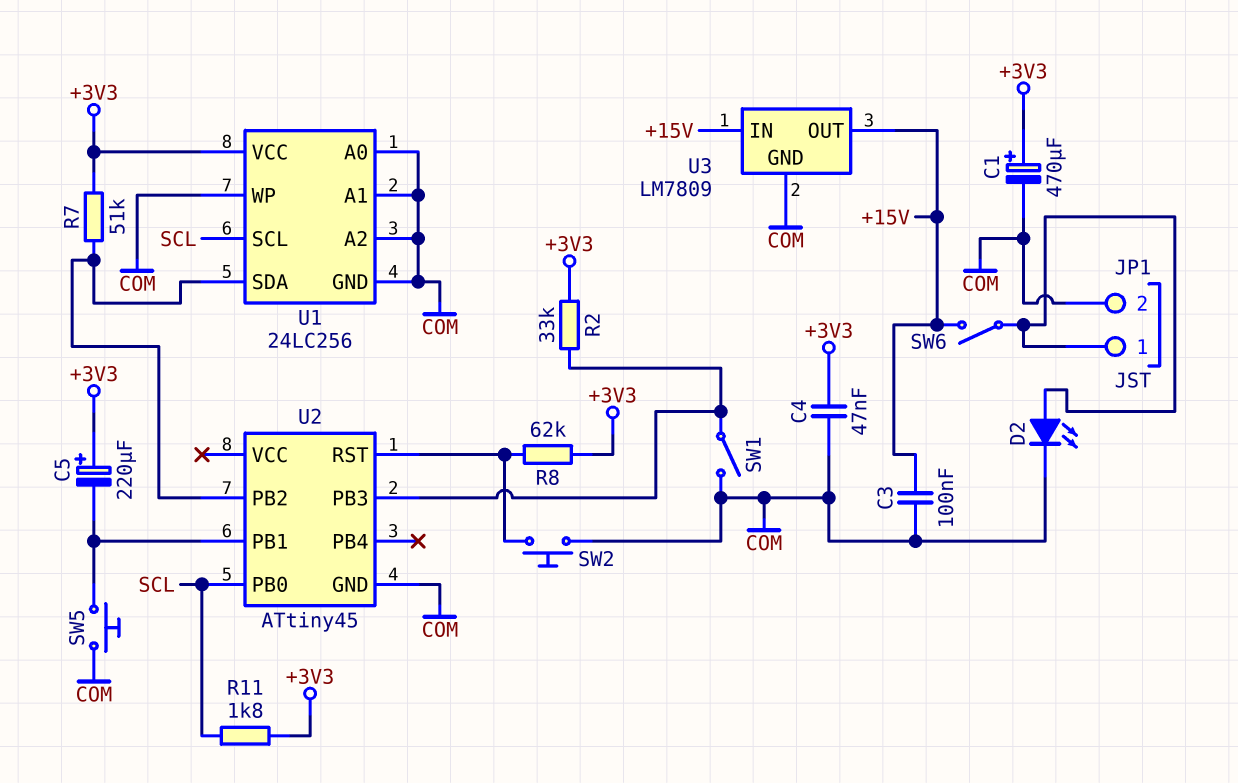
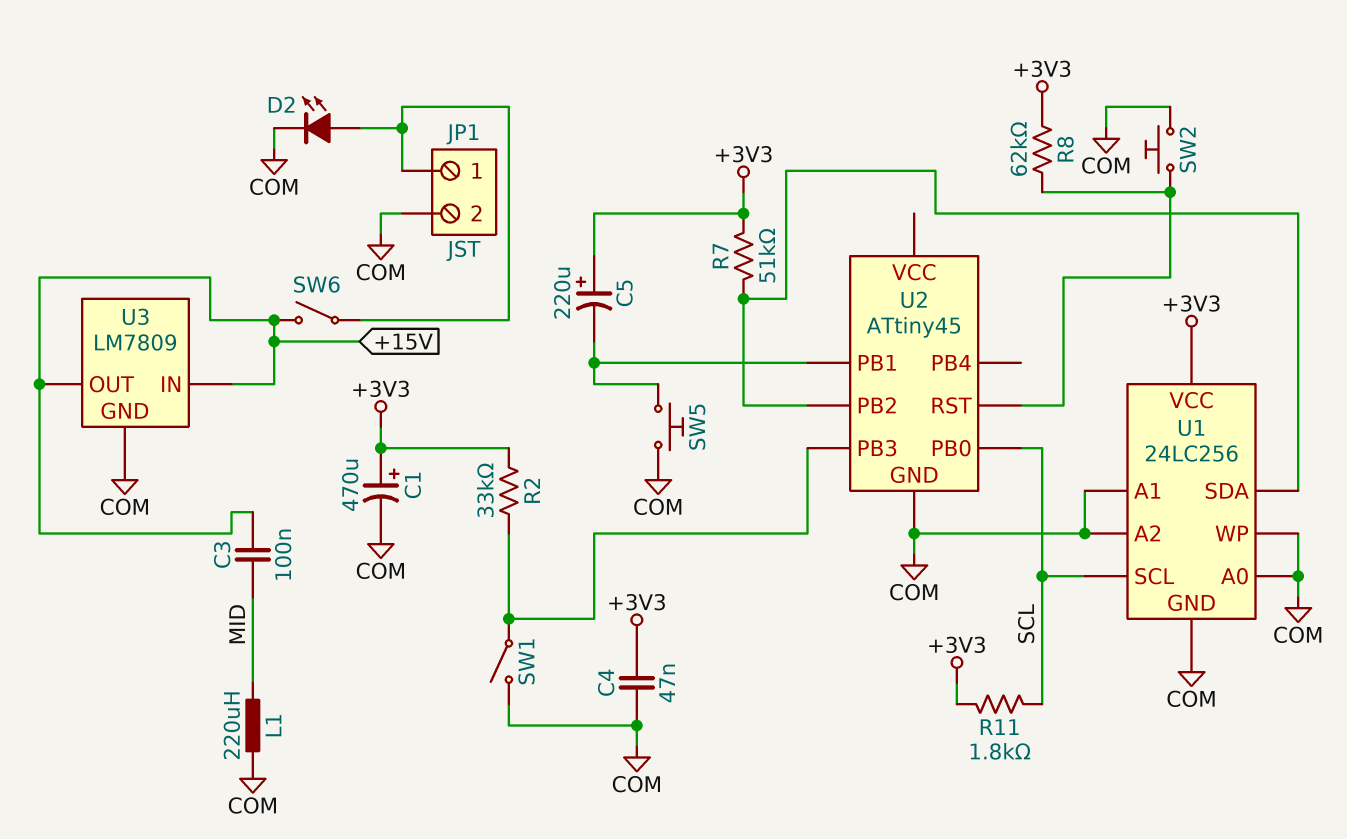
C3: 100nF (+15V, COM) -> 100nF (+15V, MID)
L1: none -> 220uH (COM, MID)

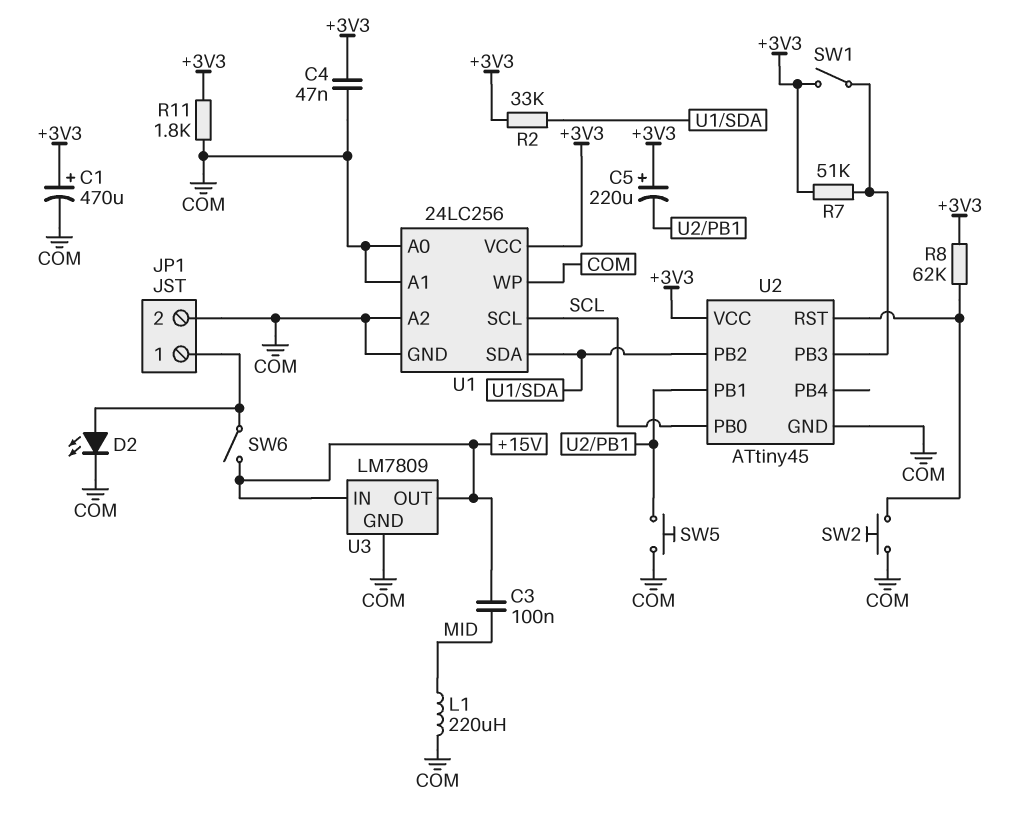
R2: 33k (+3V3, U2/PB3) -> 33k (+3V3, U1/SDA)
R7: 51k (+3V3, U1/SDA) -> 51k (+3V3, U2/PB3)
R11: 1.8k (+3V3, SCL) -> 1.8k (+3V3, COM)
SW1: switch (COM, U2/PB3) -> switch (+3V3, U2/PB3)
U2 pin VCC: none -> +3V3

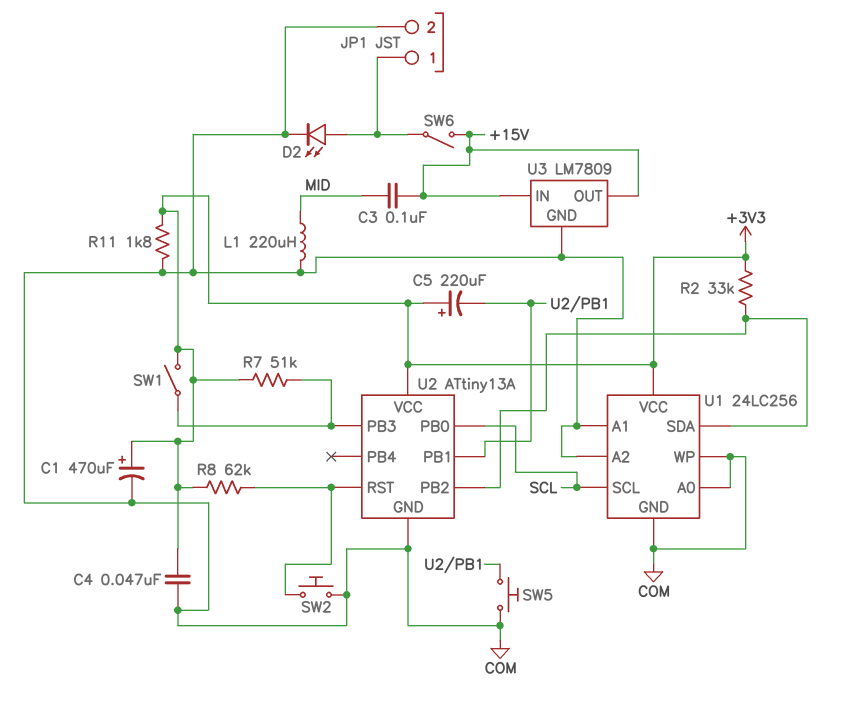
U2: ATtiny45 -> ATtiny13A

